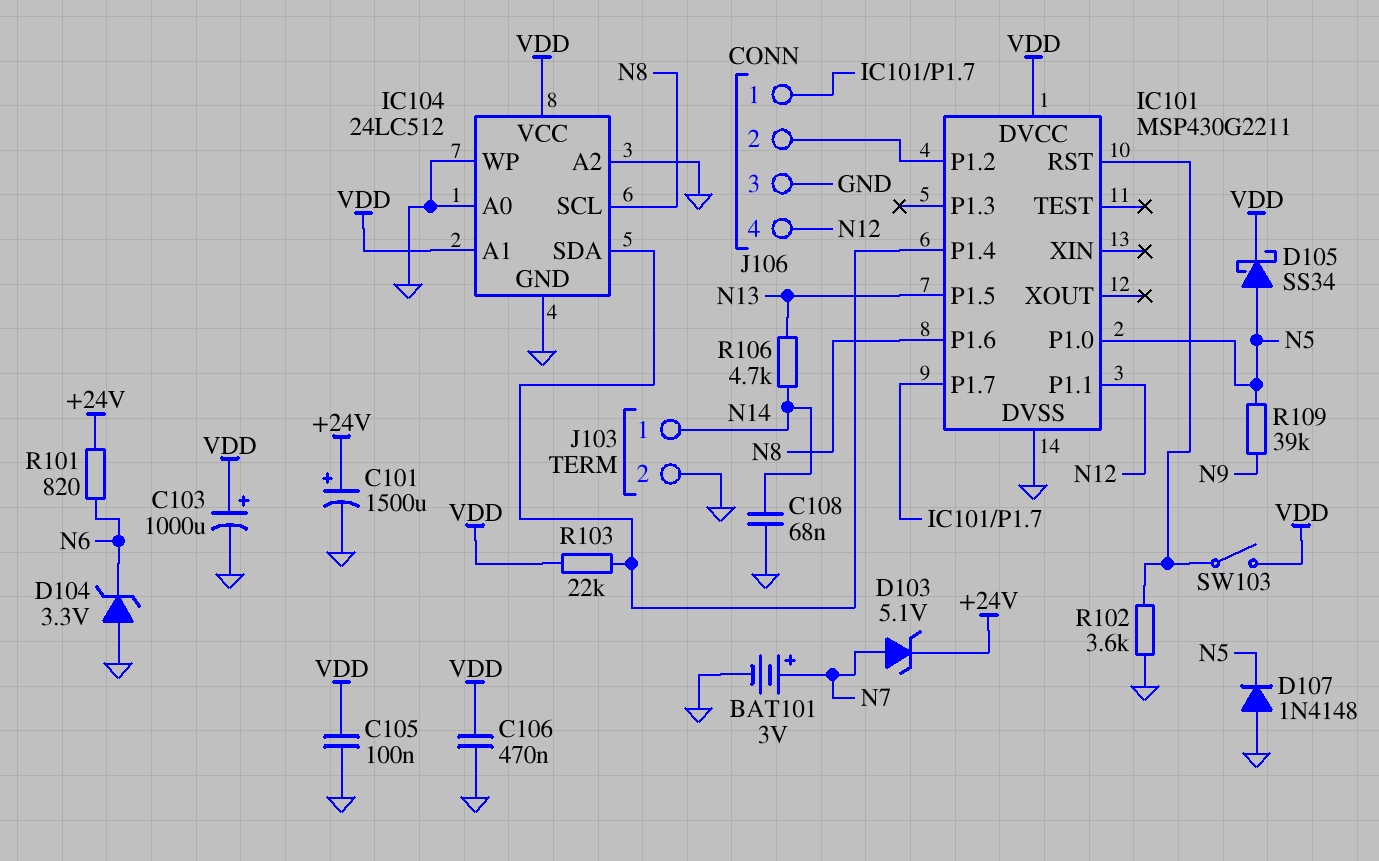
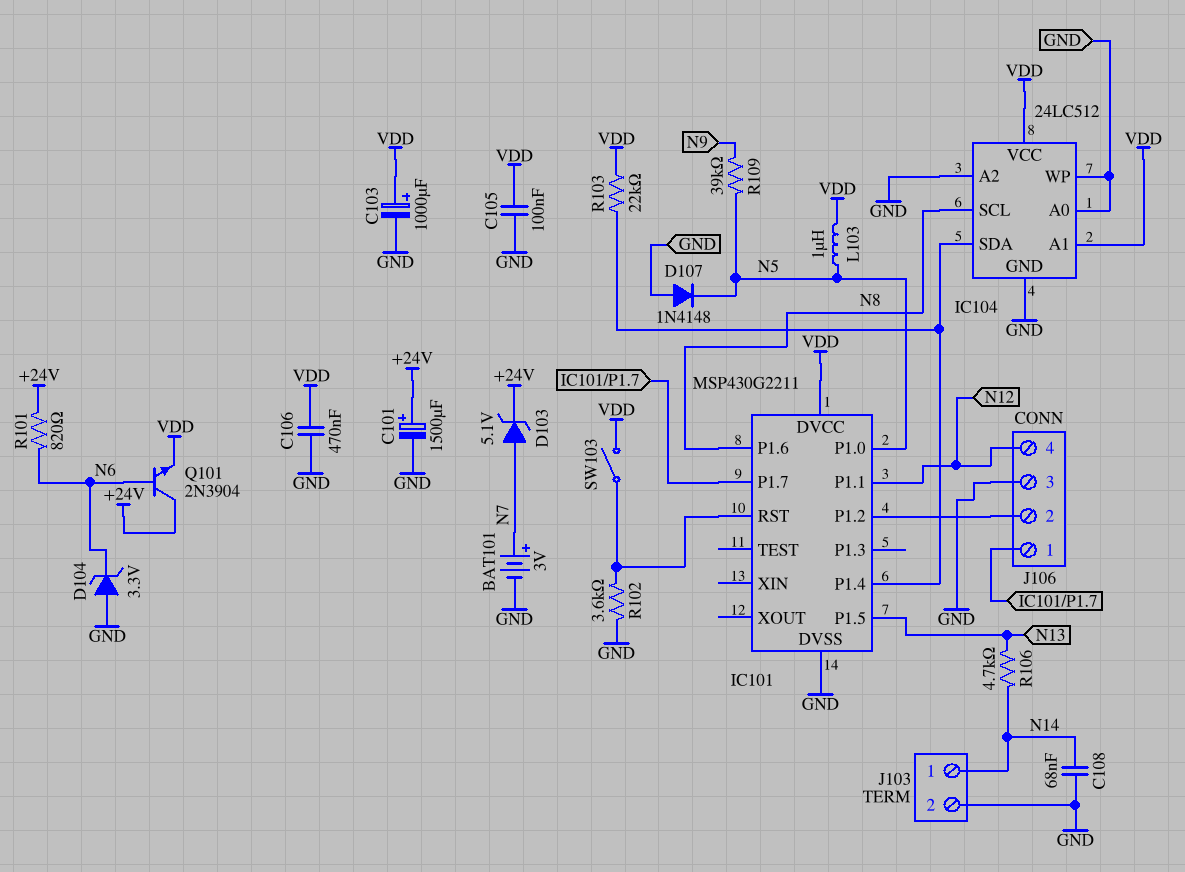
D105: schottky SS34 (A N5, K VDD) -> none
L103: none -> 1uH (N5, VDD)
Q101: none -> NPN 2N3904 (B N6, C +24V, E VDD)

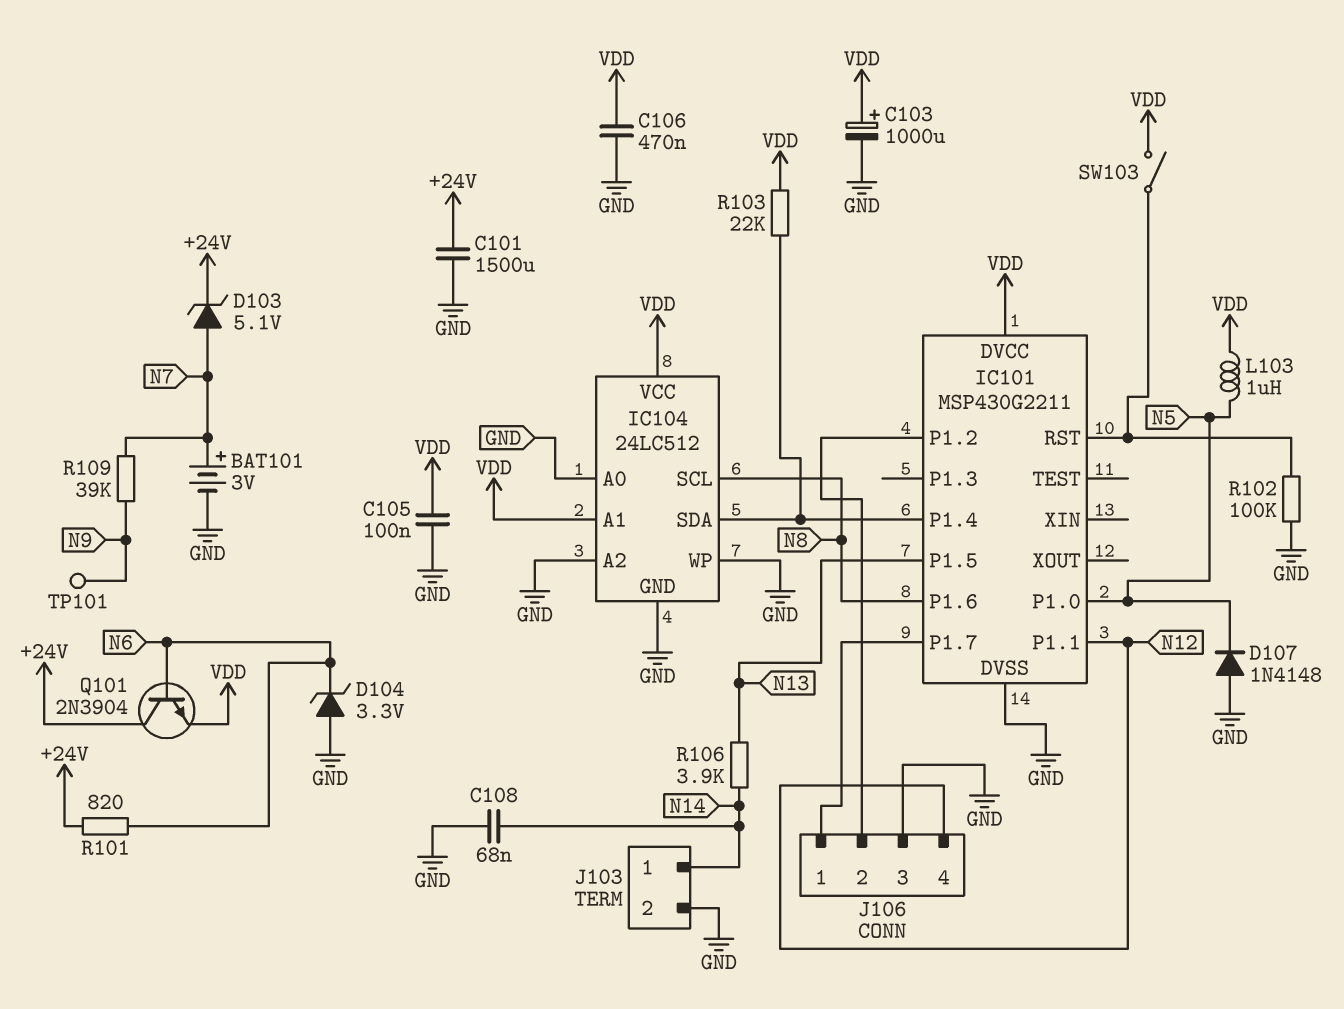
C101: 1500uF (plus +24V, minus GND) -> 1500uF (+24V, GND)
R102: 3.6k (GND, IC101/RST) -> 100k (GND, IC101/RST)
R106: 4.7k (N13, N14) -> 3.9k (N13, N14)
R109: 39k (N5, N9) -> 39k (N7, N9)
TP101: none -> test point (N9)

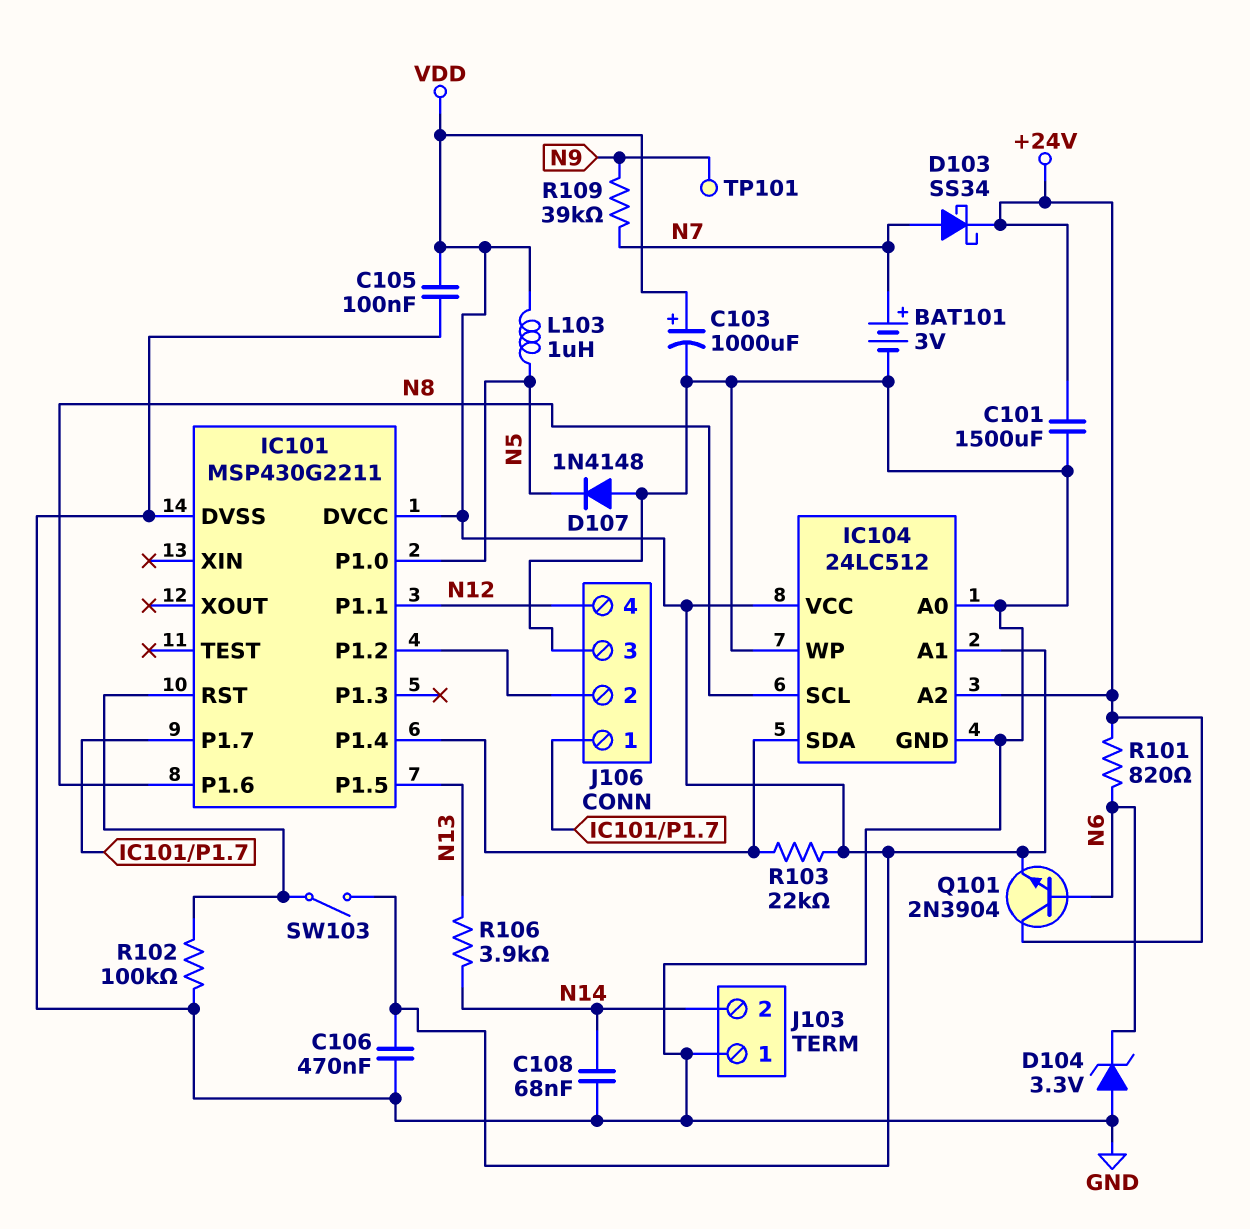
D103: zener 5.1V (A N7, K +24V) -> schottky SS34 (A N7, K +24V)
IC104 pin A2: GND -> +24V
J103 pin 1: N14 -> GND
J103 pin 2: GND -> N14

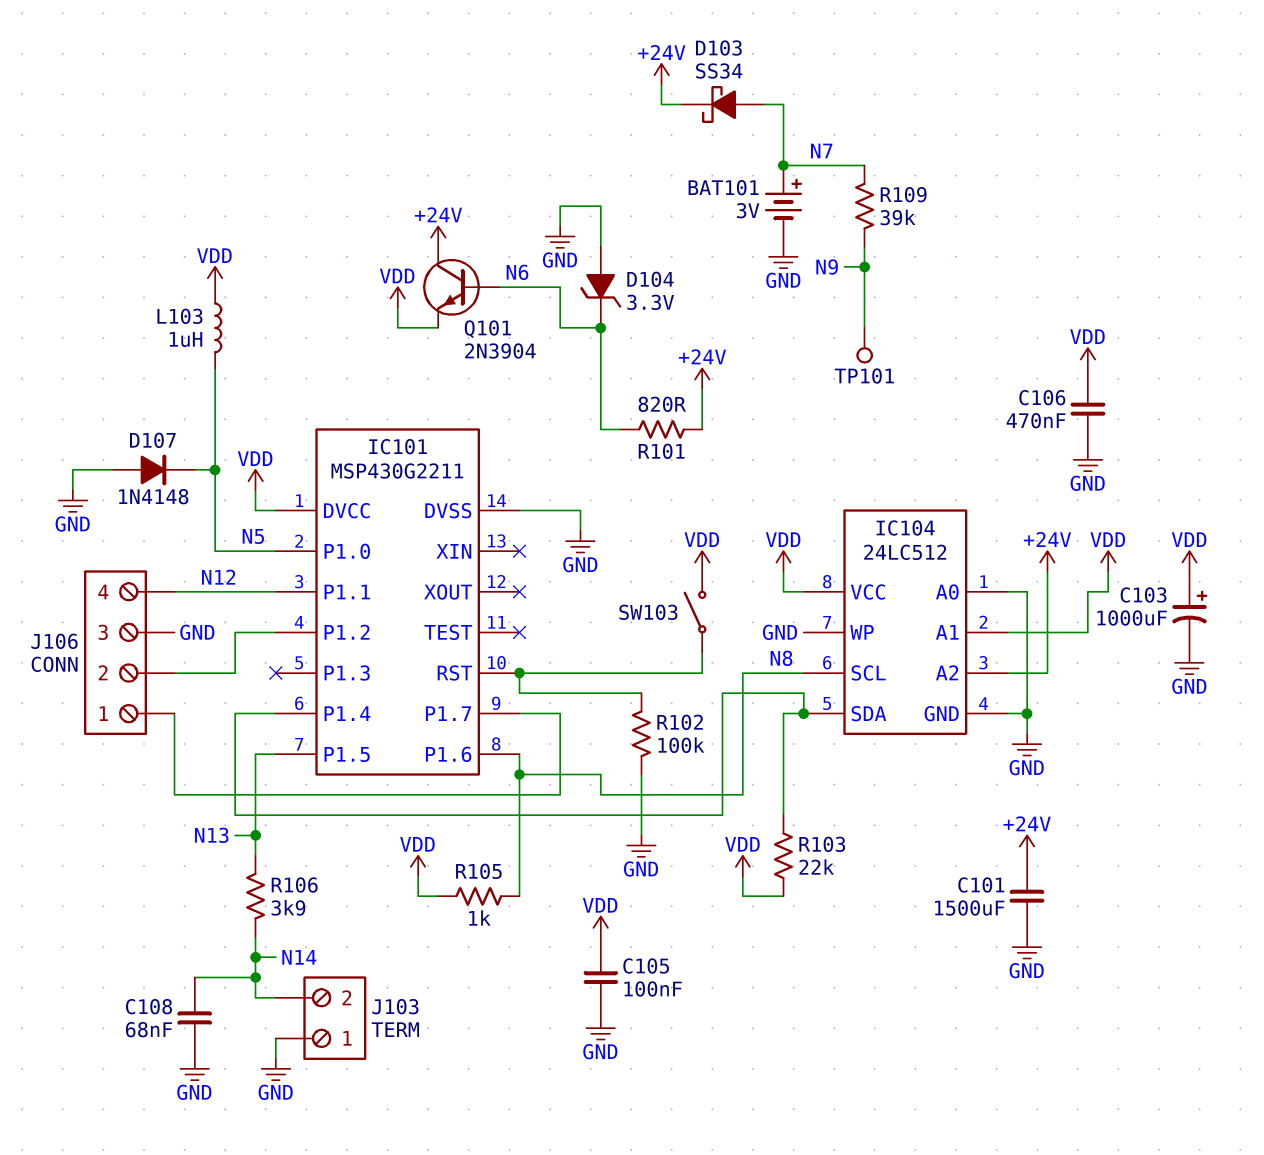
R105: none -> 1k (N8, VDD)

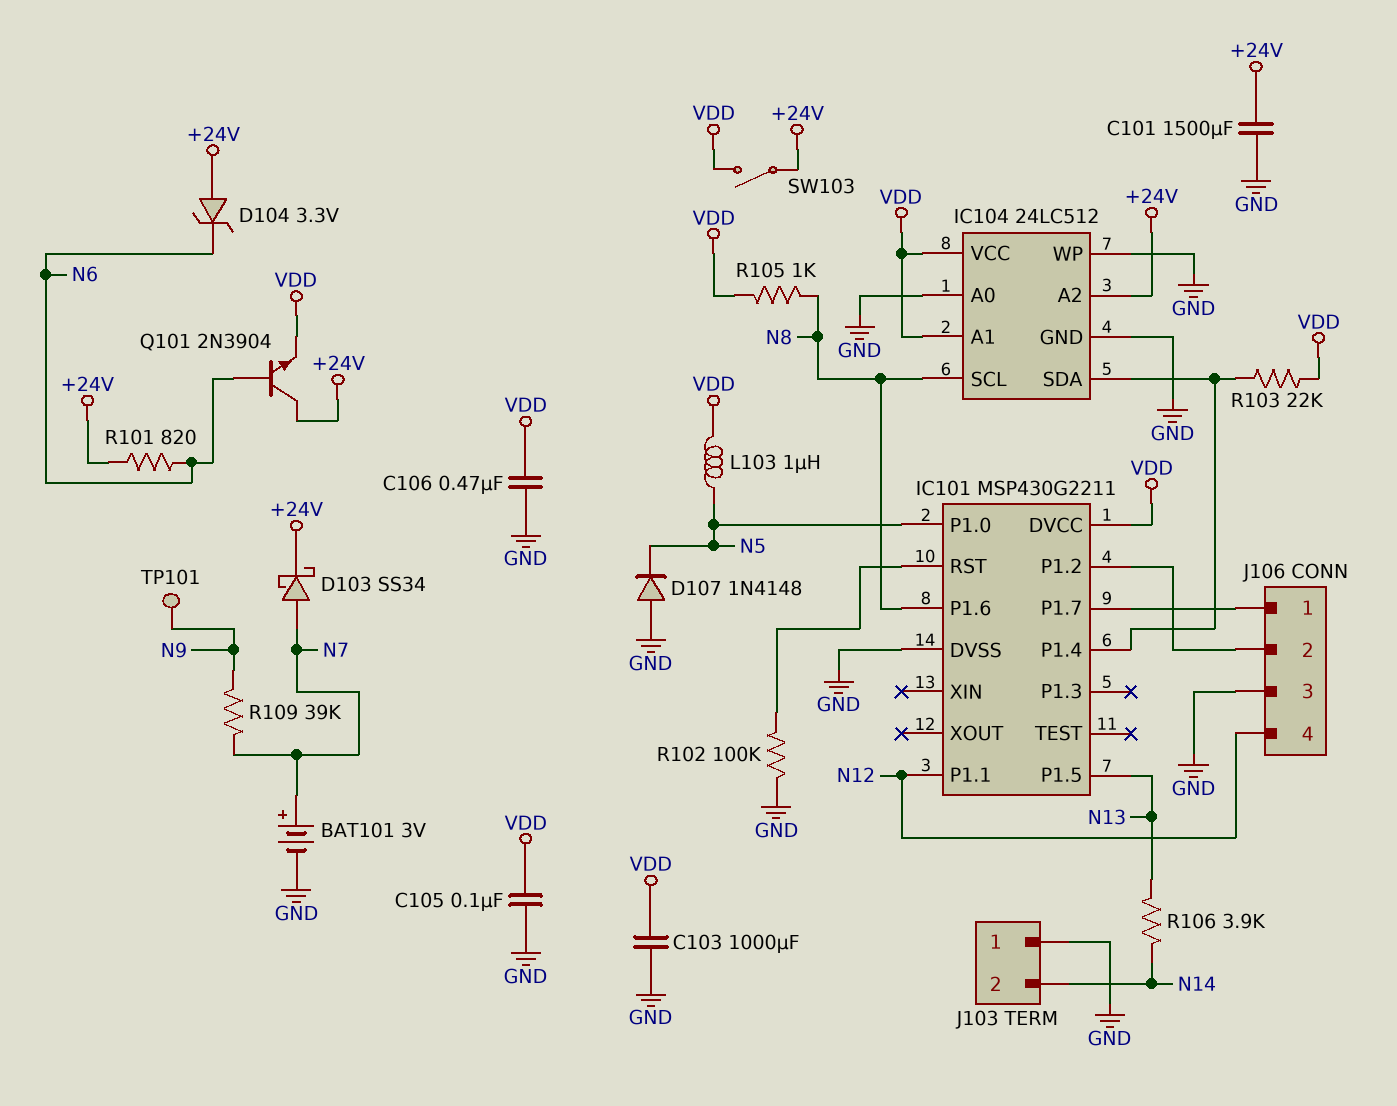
C103: 1000uF (plus VDD, minus GND) -> 1000uF (GND, VDD)
C108: 68nF (GND, N14) -> none
D104: zener 3.3V (A GND, K N6) -> zener 3.3V (A +24V, K N6)
SW103: switch (IC101/RST, VDD) -> switch (+24V, VDD)

